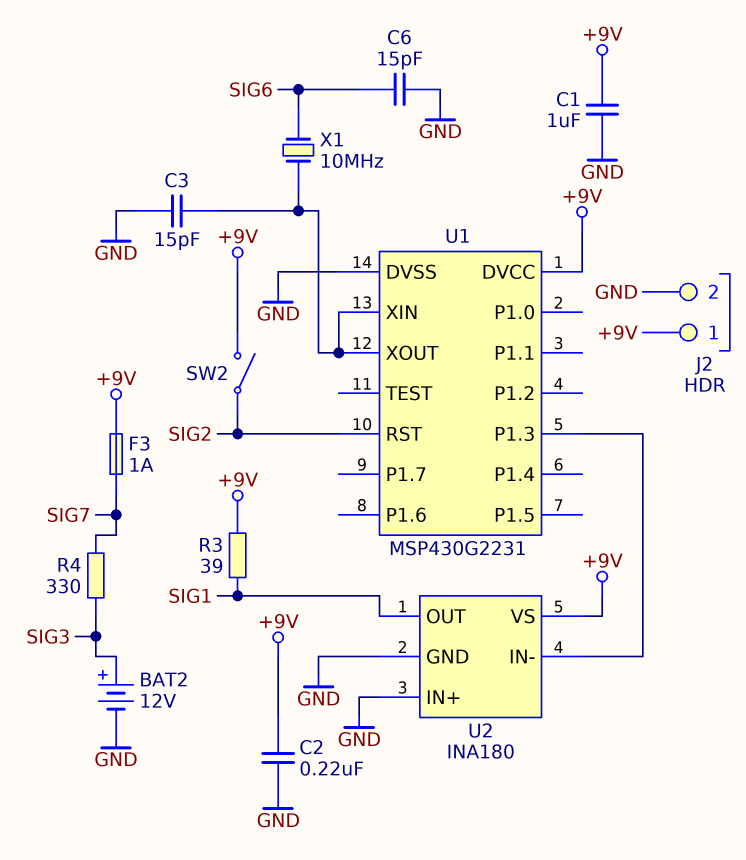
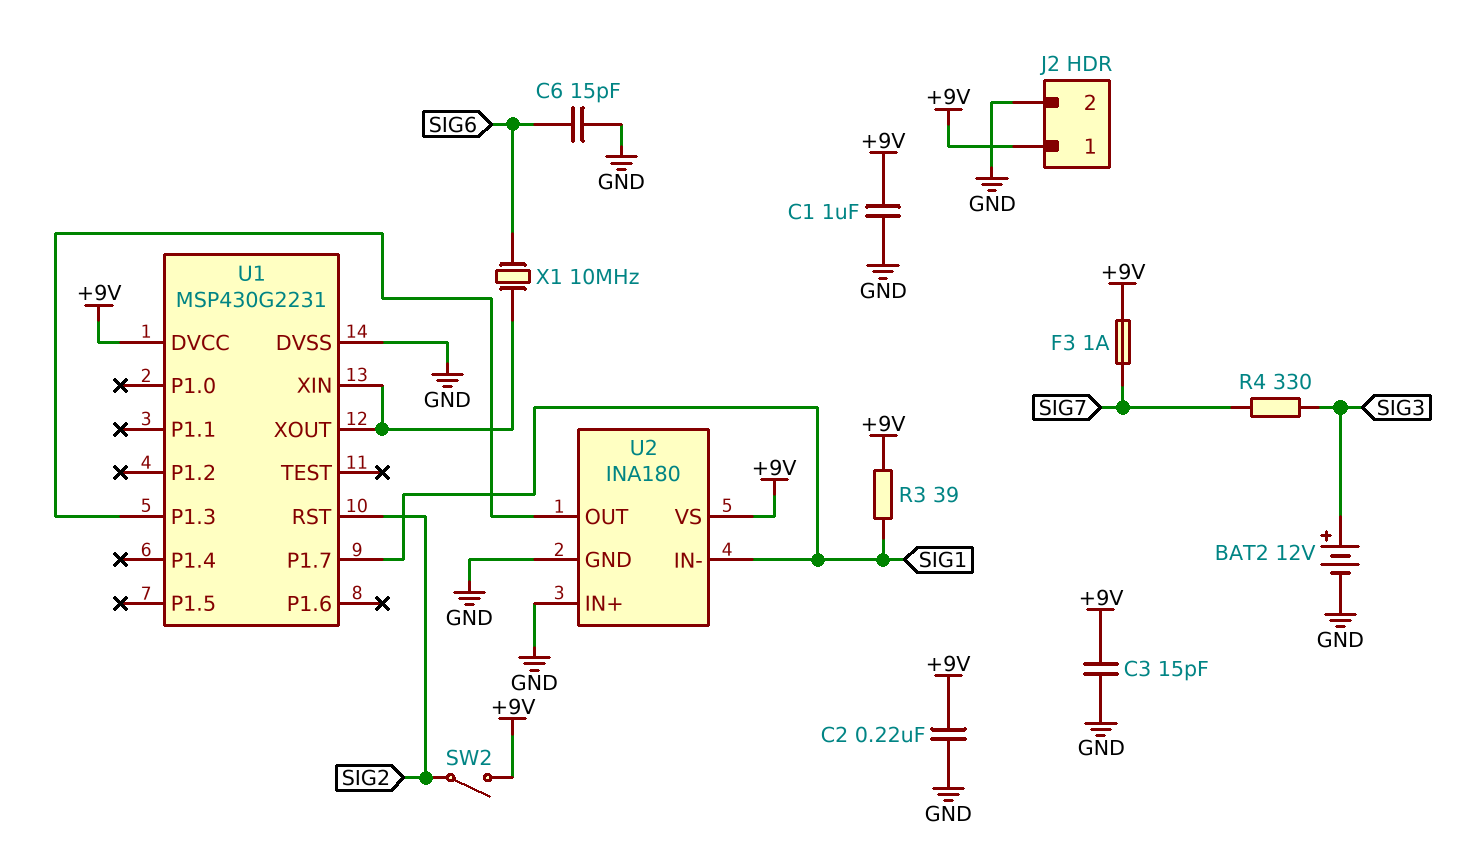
C3: 15pF (GND, U1/XIN) -> 15pF (+9V, GND)
U1 pin P1.7: none -> SIG1
U2 pin IN-: U1/P1.3 -> SIG1
U2 pin OUT: SIG1 -> U1/P1.3

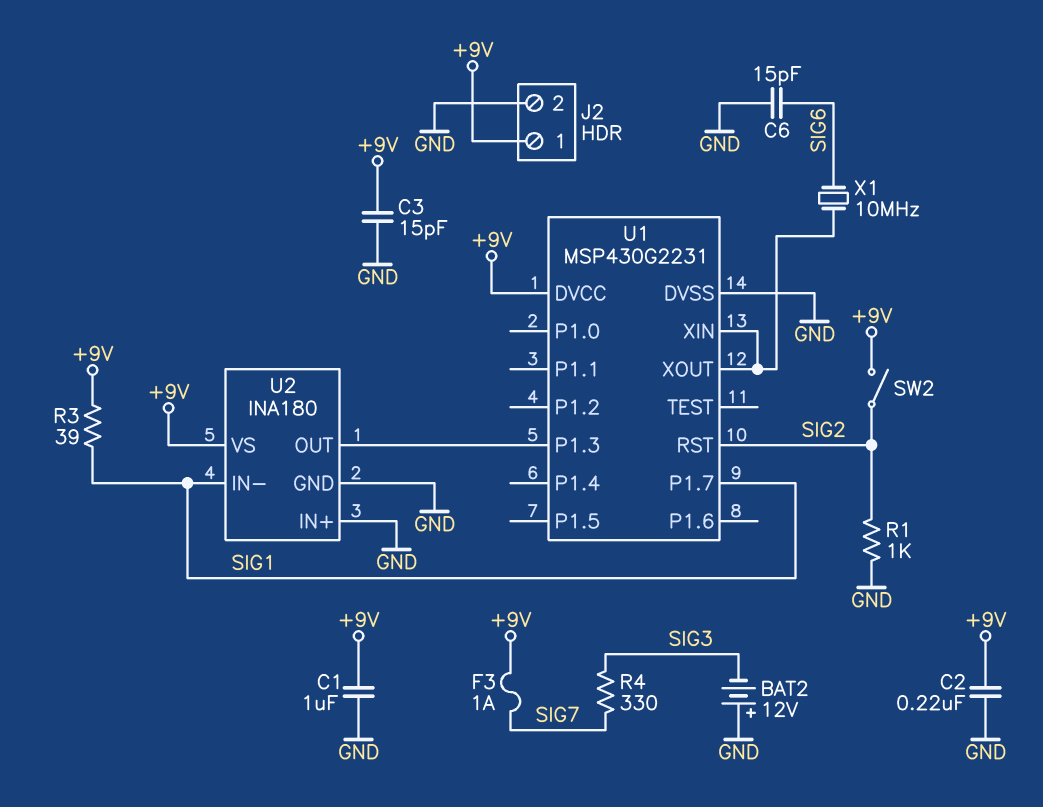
BAT2: 12V (plus SIG3, minus GND) -> 12V (plus GND, minus SIG3)
R1: none -> 1k (GND, SIG2)

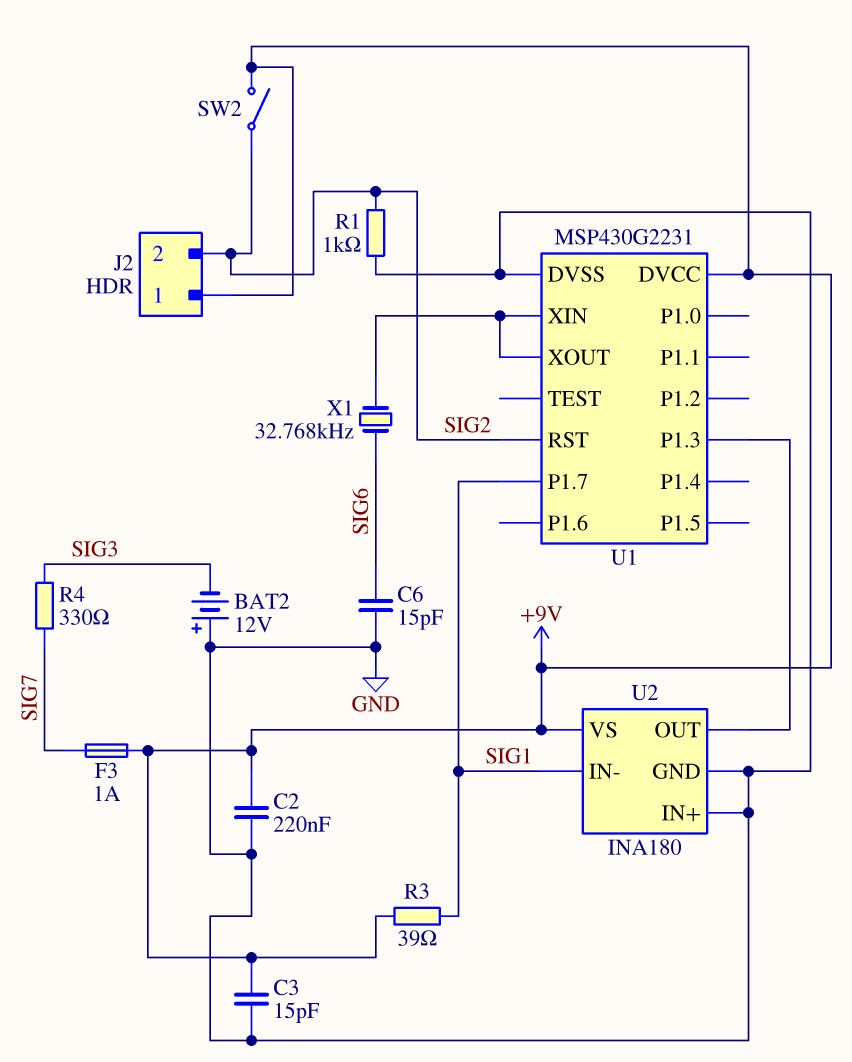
C1: 1uF (+9V, GND) -> none
J2 pin 2: GND -> SIG2
X1: 10MHz (SIG6, U1/XIN) -> 32.768kHz (SIG6, U1/XIN)

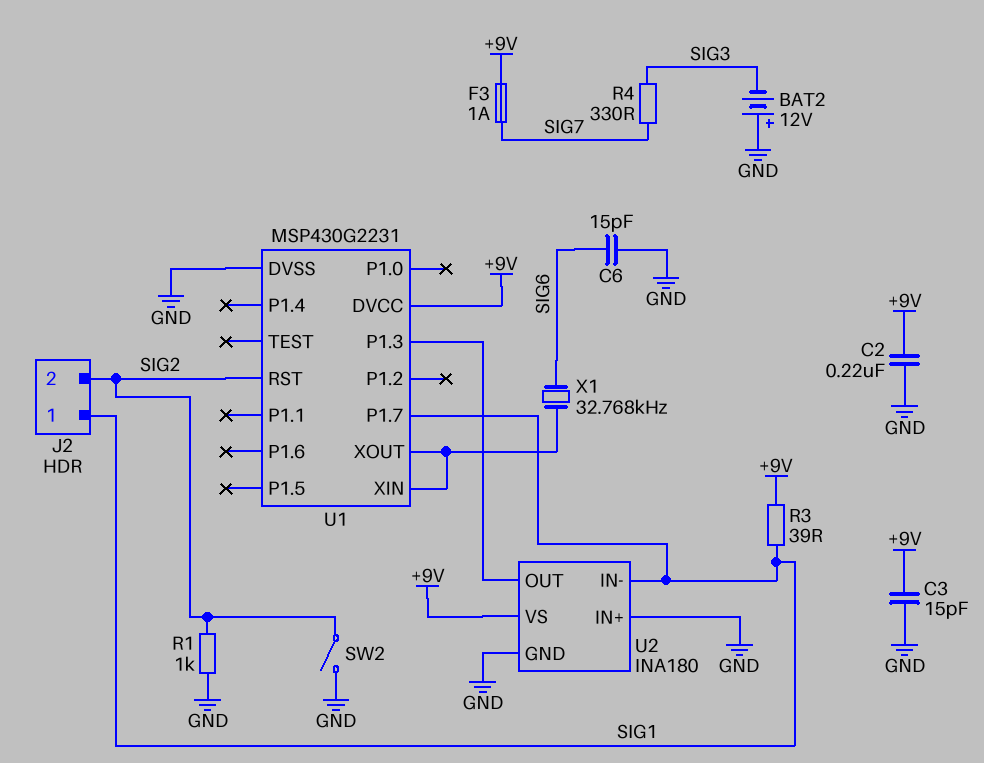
J2 pin 1: +9V -> SIG1
SW2: switch (+9V, SIG2) -> switch (GND, SIG2)

